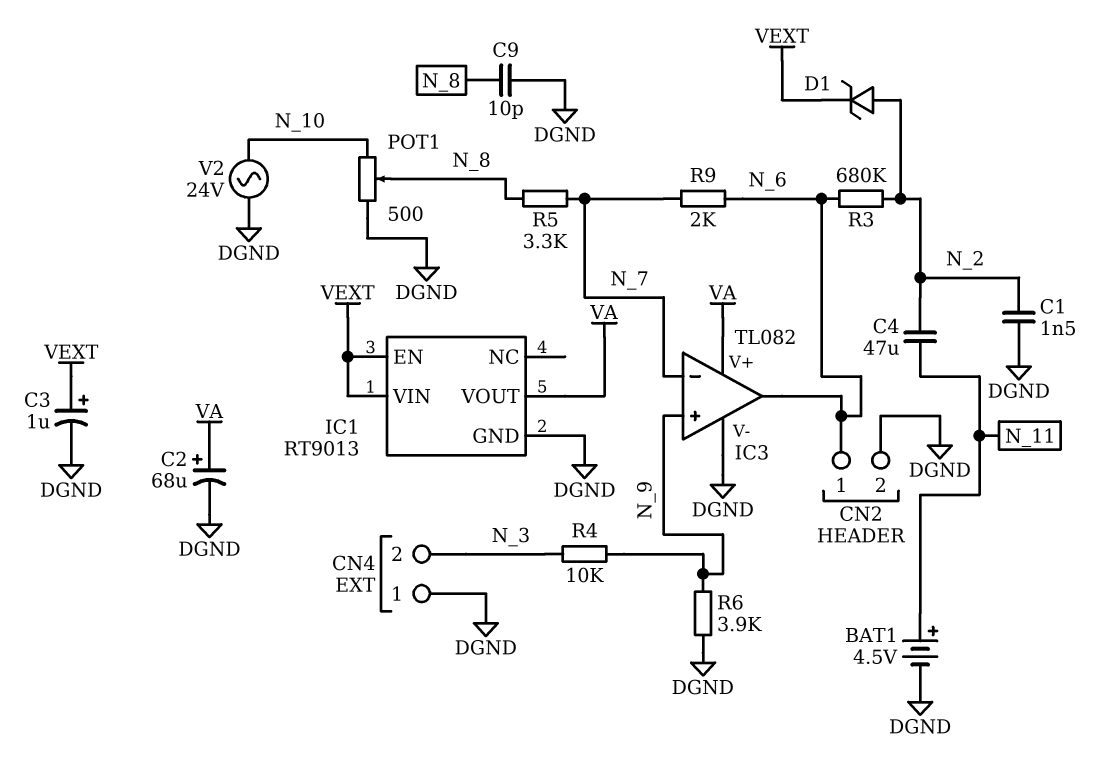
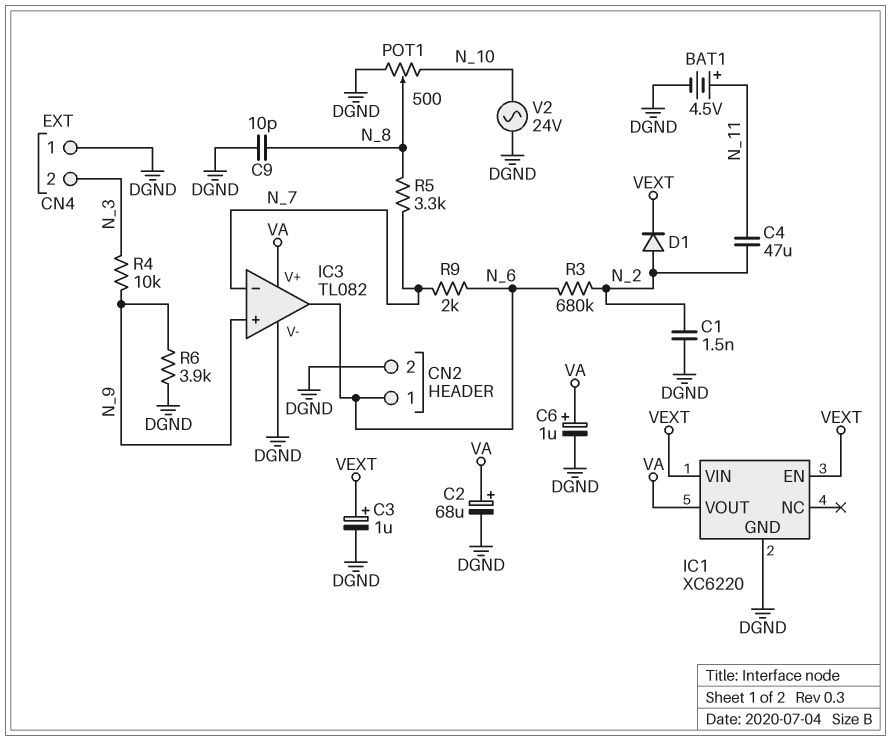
C6: none -> 1uF (plus VA, minus DGND)
D1: zener (A N_2, K VEXT) -> diode (A N_2, K VEXT)
IC1: RT9013 -> XC6220

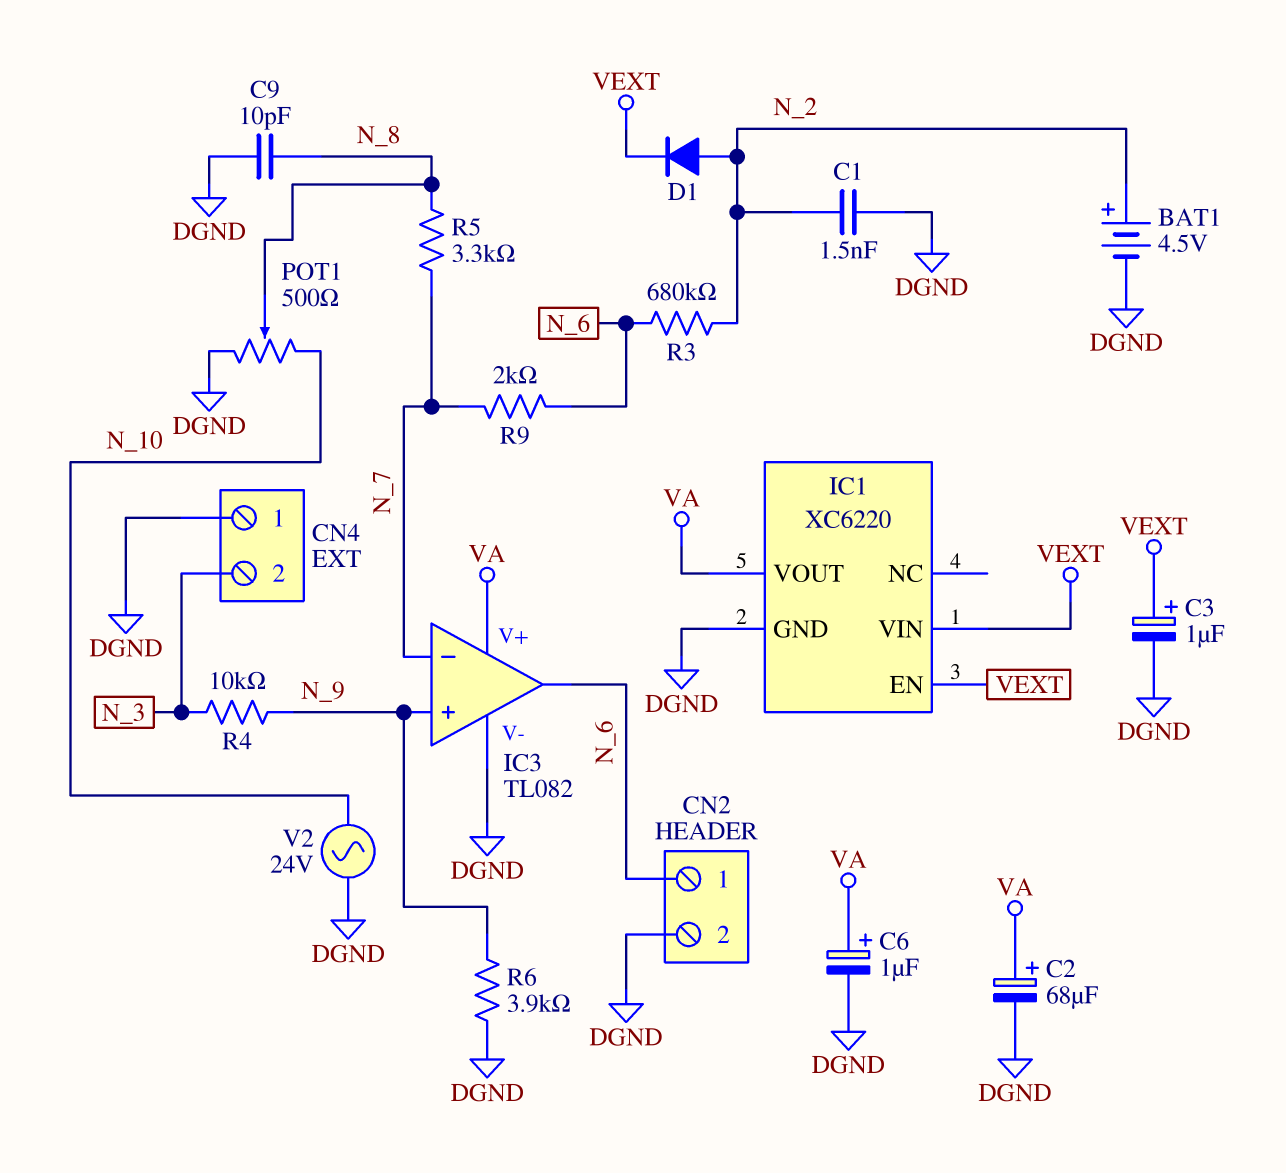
BAT1: 4.5V (plus N_11, minus DGND) -> 4.5V (plus N_2, minus DGND)
C4: 47uF (N_2, N_11) -> none

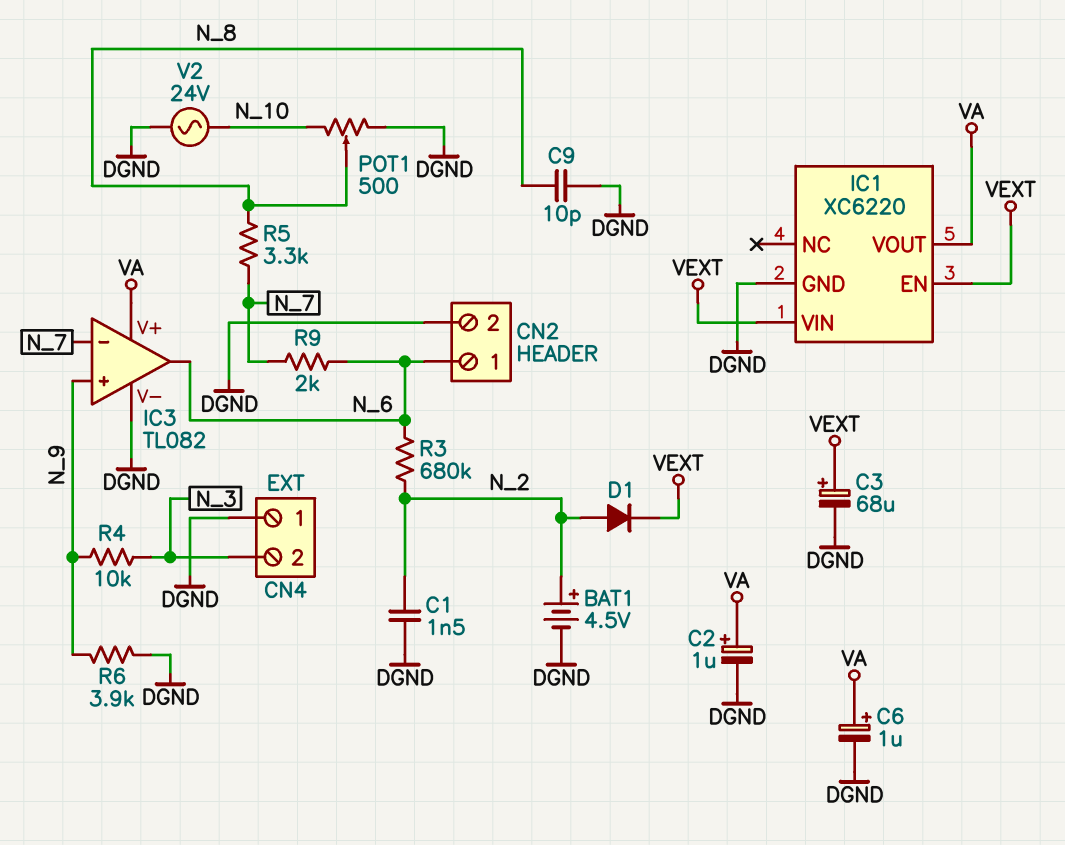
C2: 68uF (plus VA, minus DGND) -> 1uF (plus VA, minus DGND)
C3: 1uF (plus VEXT, minus DGND) -> 68uF (plus VEXT, minus DGND)

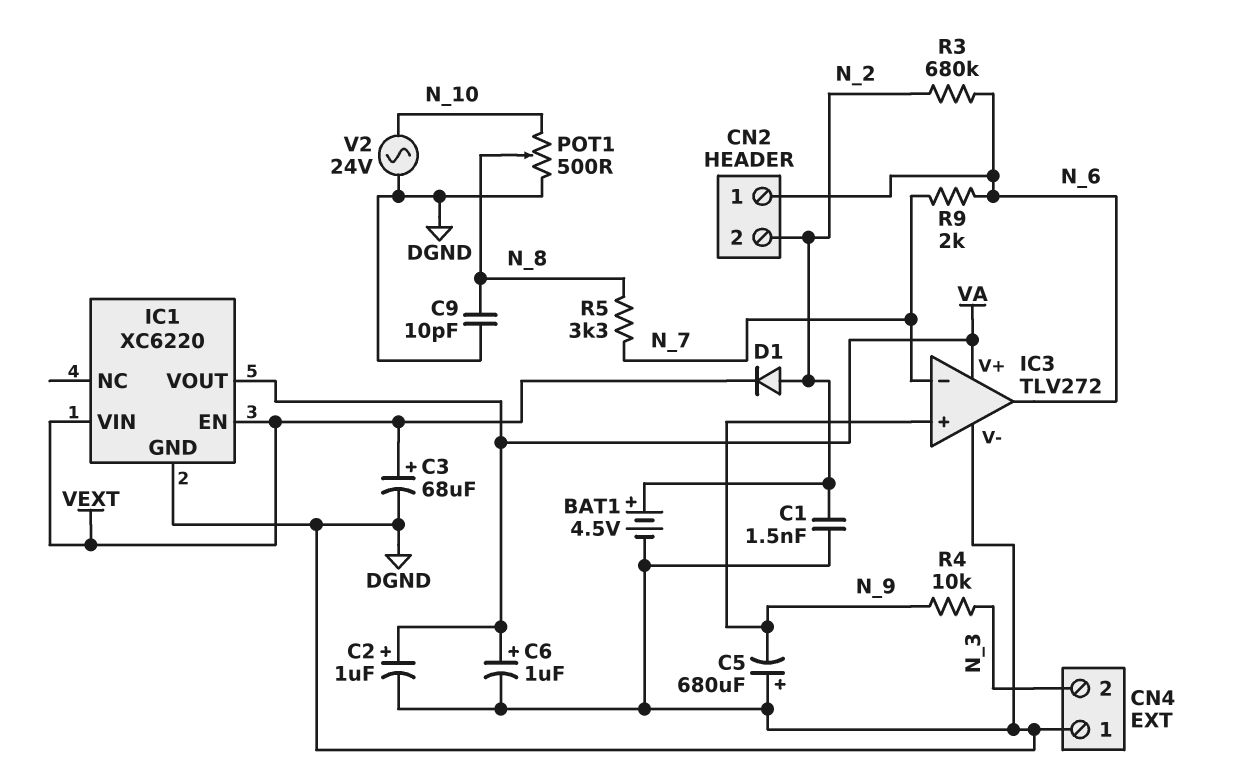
C5: none -> 680uF (plus DGND, minus N_9)
CN2 pin 2: DGND -> N_2
IC3: TL082 -> TLV272
R6: 3.9k (DGND, N_9) -> none

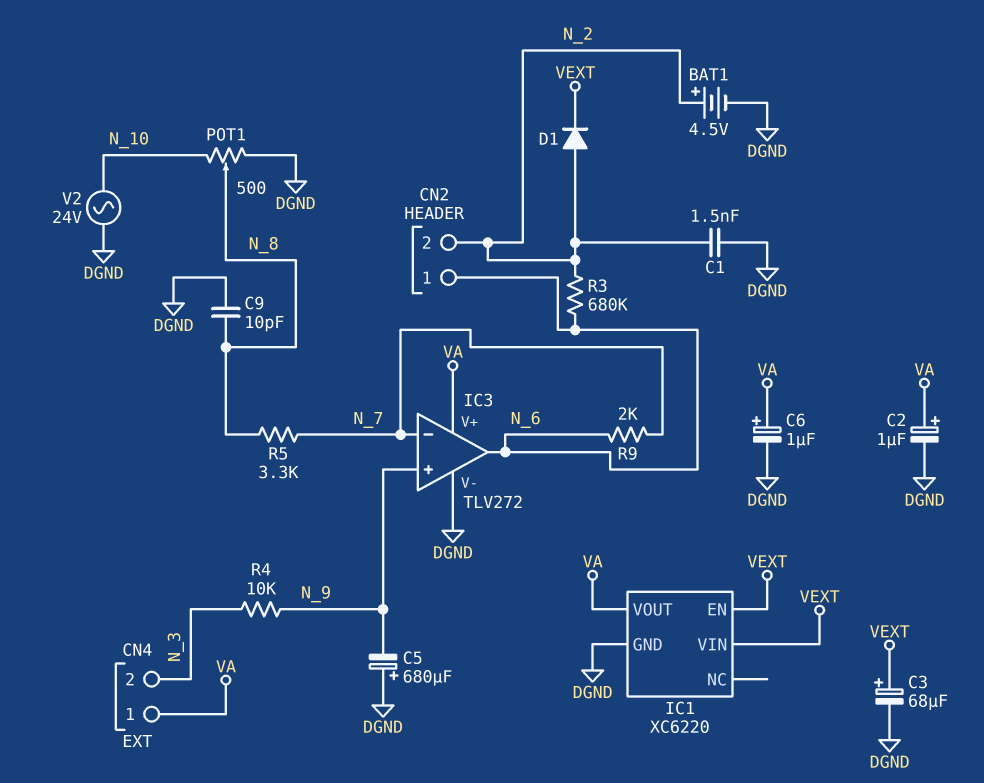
CN4 pin 1: DGND -> VA

